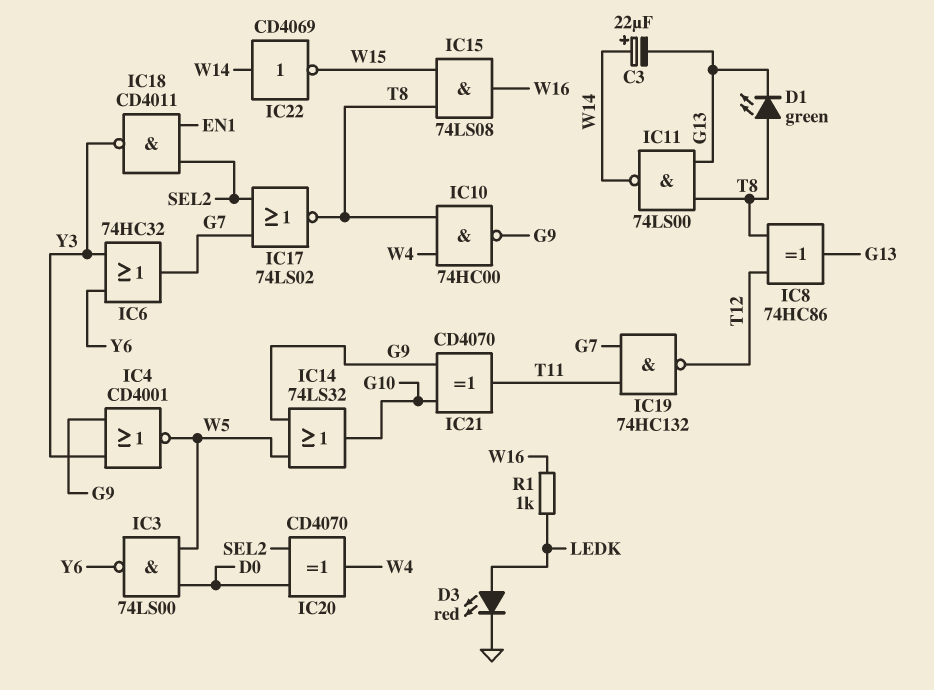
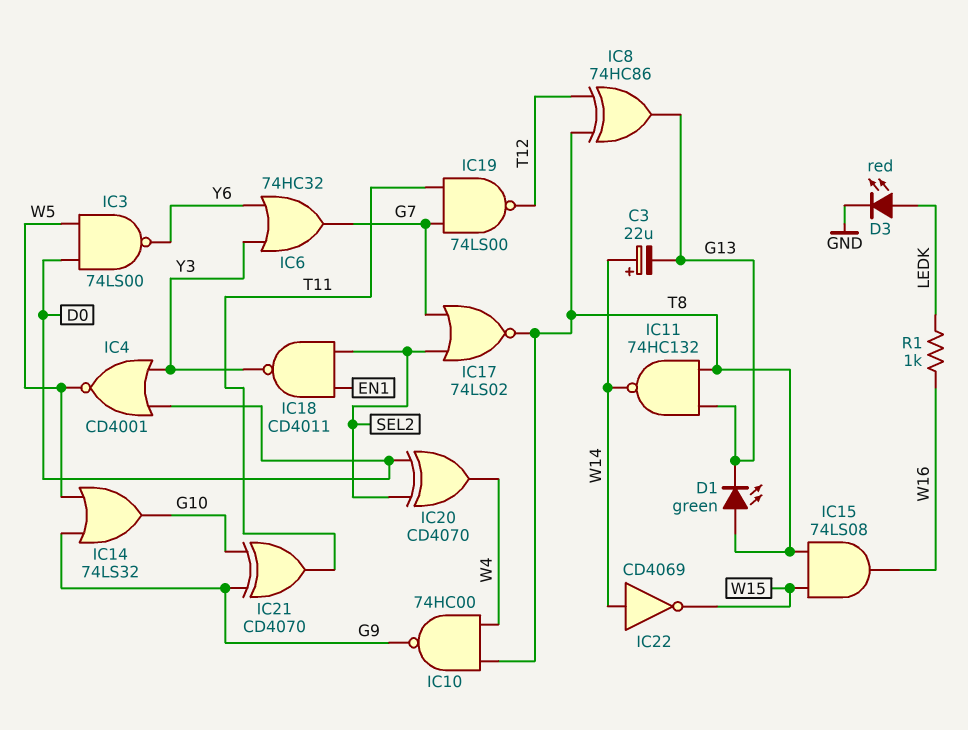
IC4: NOR CD4001 (in G9, in Y3, out W5) -> NOR CD4001 (in D0, in Y3, out W5)
IC11: NAND 74LS00 (in G13, in T8, out W14) -> NAND 74HC132 (in G13, in T8, out W14)
IC19: NAND 74HC132 (in G7, in T11, out T12) -> NAND 74LS00 (in G7, in T11, out T12)

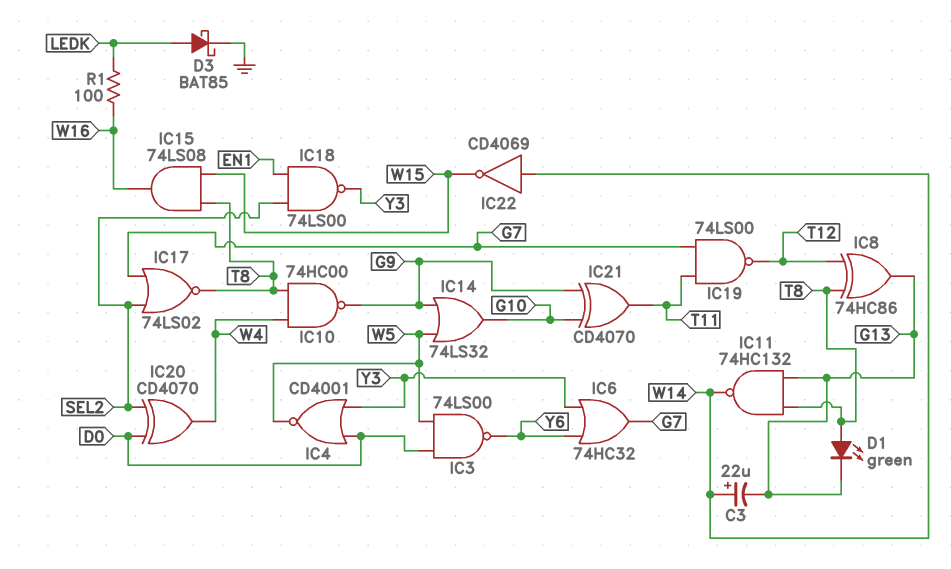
D3: LED red (A LEDK, K GND) -> schottky BAT85 (A LEDK, K GND)
IC18: NAND CD4011 (in EN1, in SEL2, out Y3) -> NAND 74LS00 (in EN1, in SEL2, out Y3)
R1: 1k (LEDK, W16) -> 100 (LEDK, W16)

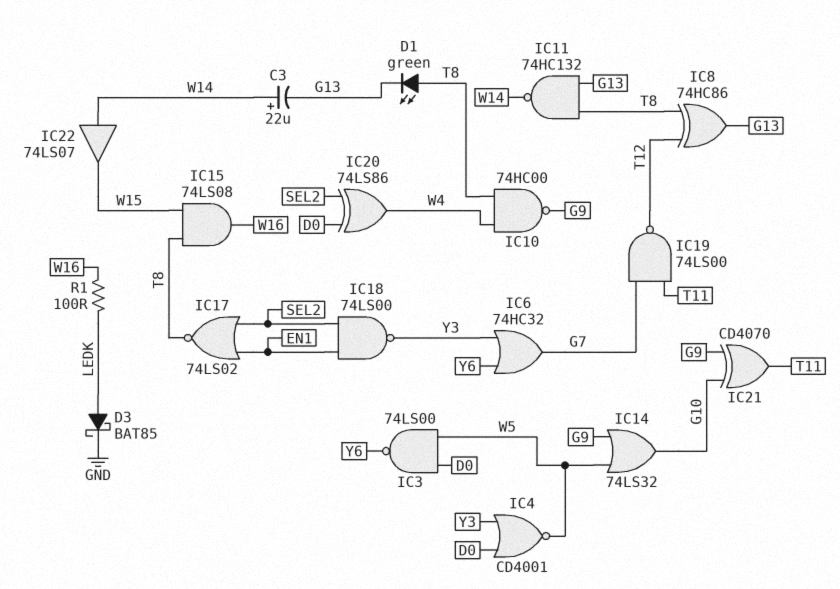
IC17: NOR 74LS02 (in G7, in SEL2, out T8) -> NOR 74LS02 (in EN1, in SEL2, out T8)
IC20: XOR CD4070 (in D0, in SEL2, out W4) -> XOR 74LS86 (in D0, in SEL2, out W4)
IC22: NOT CD4069 (in W14, out W15) -> buffer 74LS07 (in W14, out W15)

